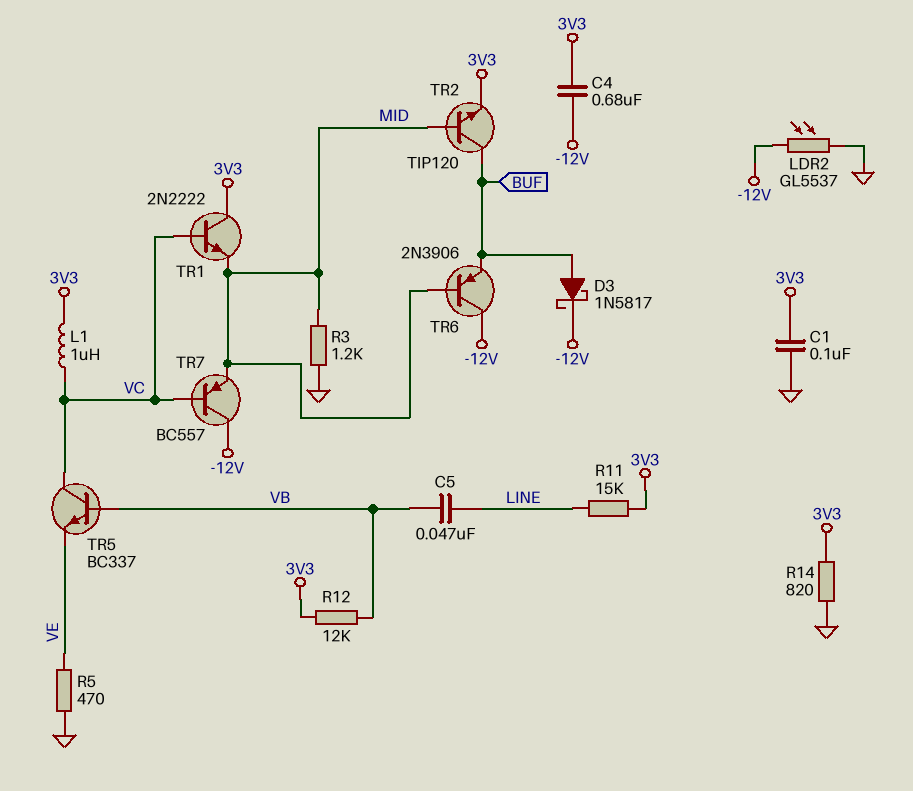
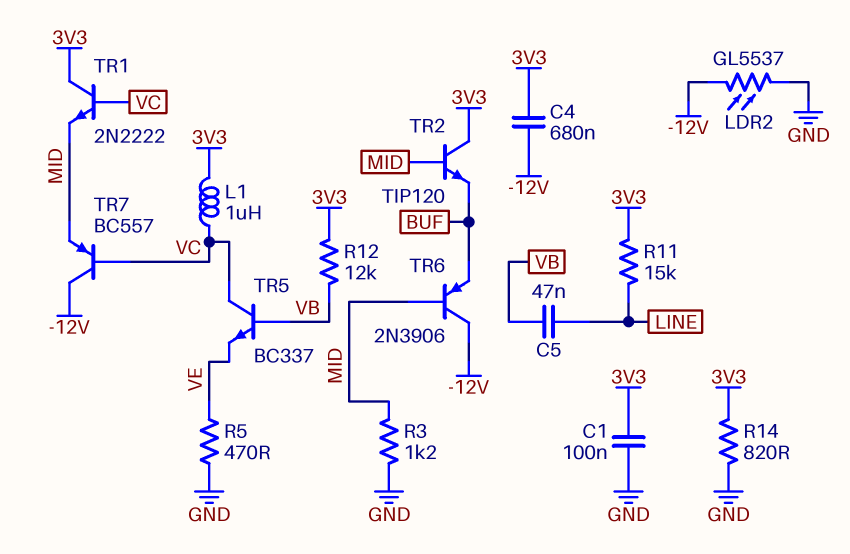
D3: schottky 1N5817 (A BUF, K -12V) -> none
TR2: NPN TIP120 (B MID, C BUF, E 3V3) -> NPN TIP120 (B MID, C 3V3, E BUF)

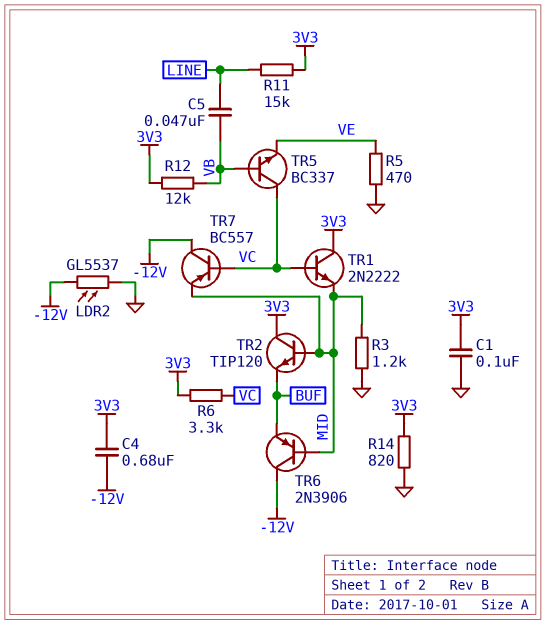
L1: 1uH (3V3, VC) -> none
R6: none -> 3.3k (3V3, VC)

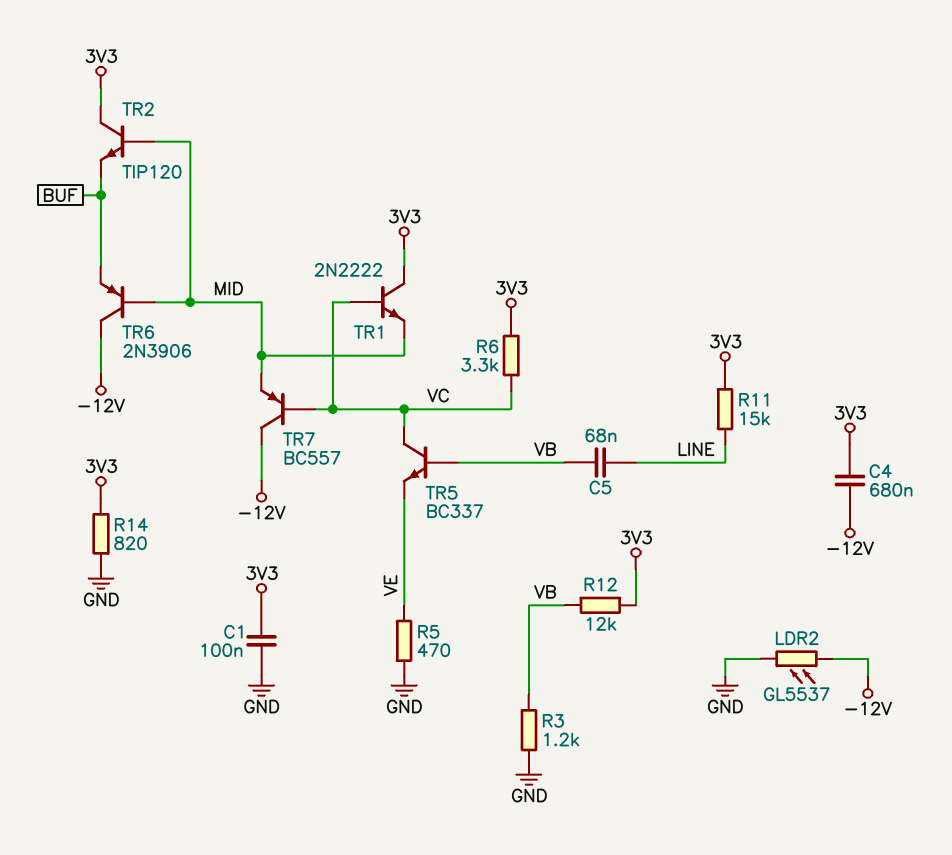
C5: 47nF (LINE, VB) -> 68nF (LINE, VB)
R3: 1.2k (GND, MID) -> 1.2k (GND, VB)

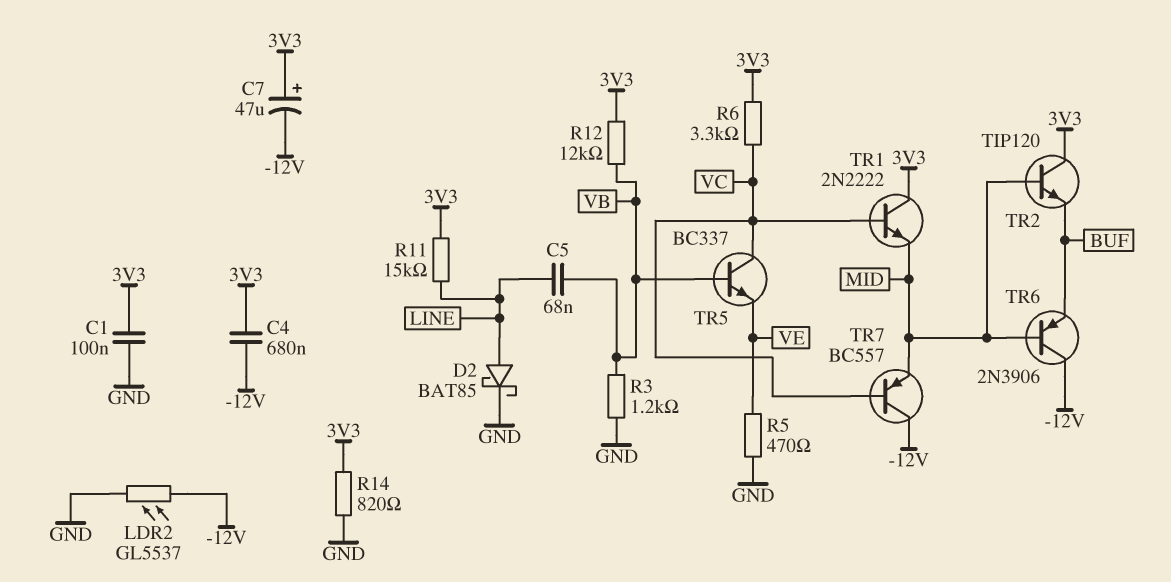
C7: none -> 47uF (plus 3V3, minus -12V)
D2: none -> schottky BAT85 (A LINE, K GND)

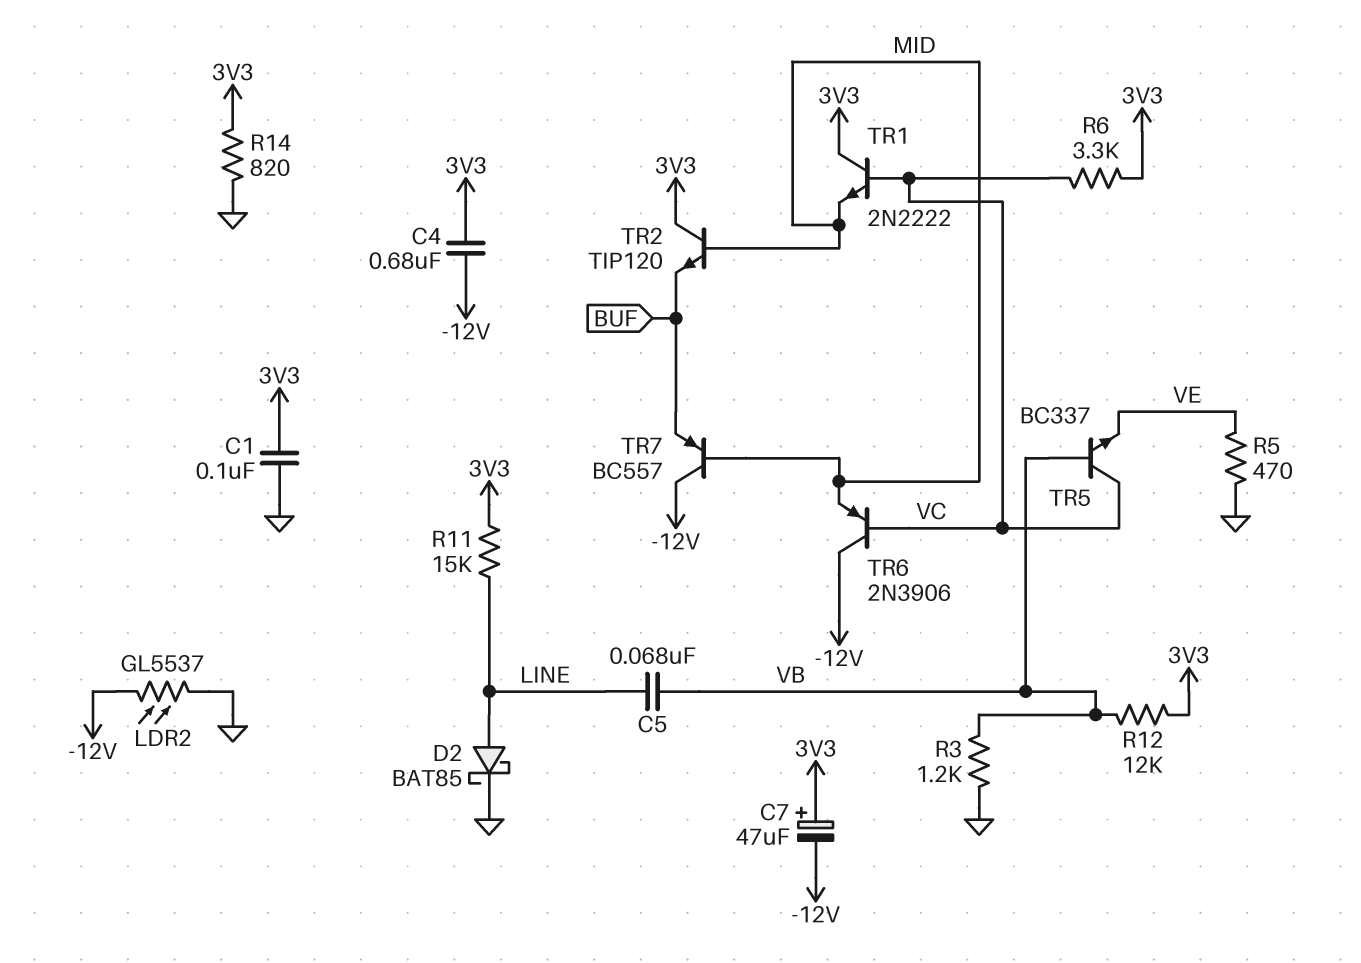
TR6: PNP 2N3906 (B MID, C -12V, E BUF) -> PNP 2N3906 (B VC, C -12V, E MID)
TR7: PNP BC557 (B VC, C -12V, E MID) -> PNP BC557 (B MID, C -12V, E BUF)

